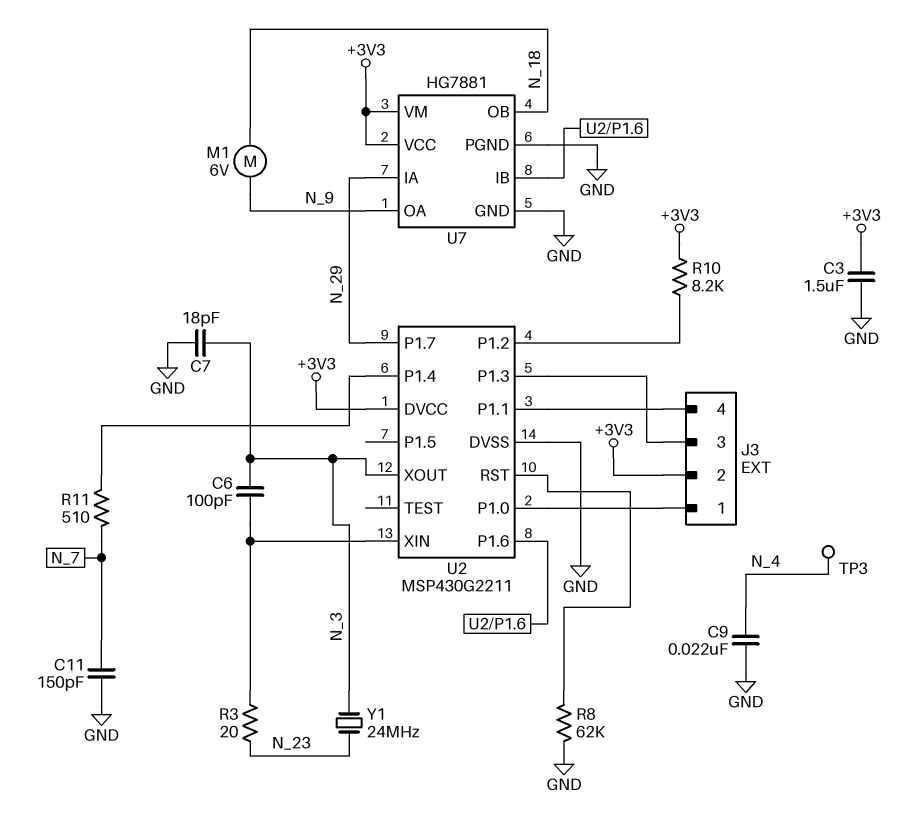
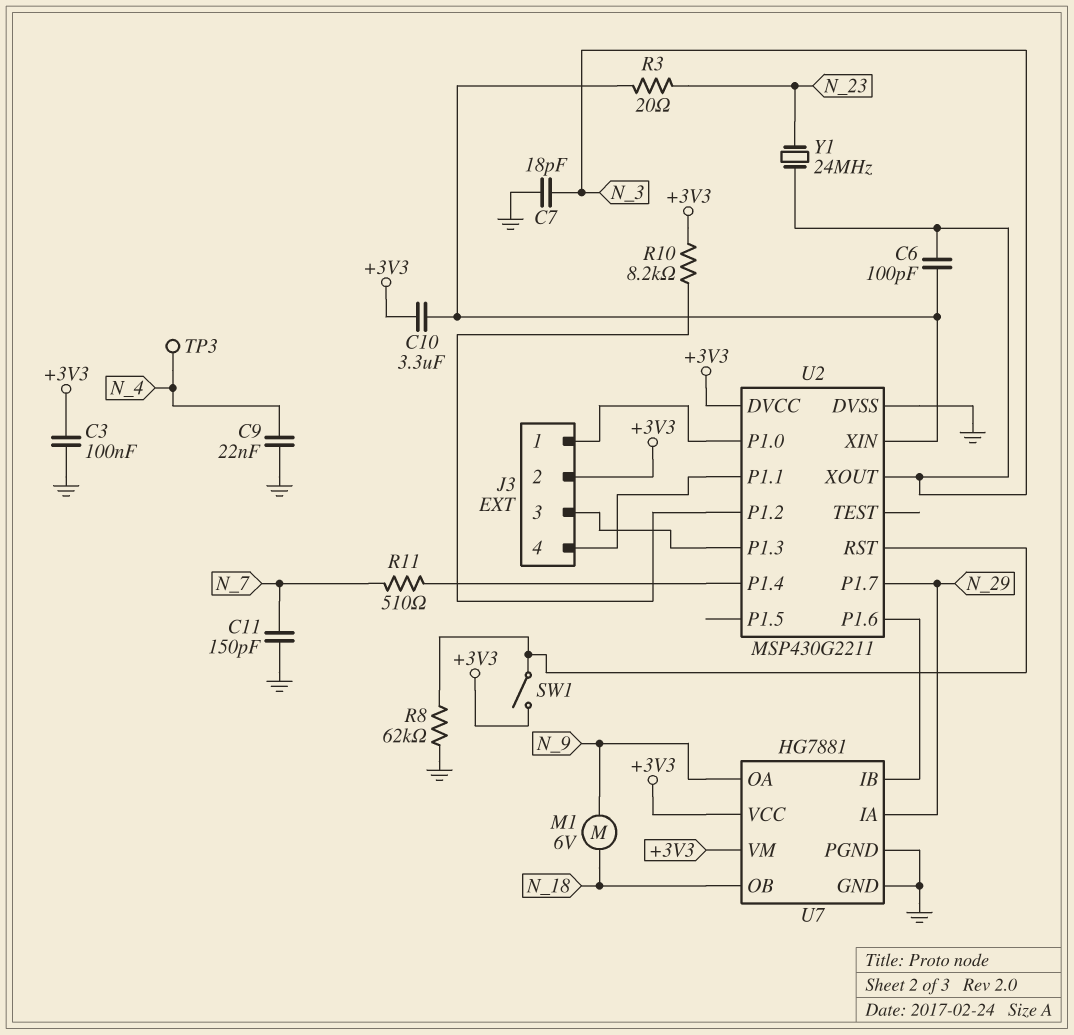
C3: 1.5uF (+3V3, GND) -> 100nF (+3V3, GND)
C10: none -> 3.3uF (+3V3, U2/XIN)
SW1: none -> switch (+3V3, U2/RST)

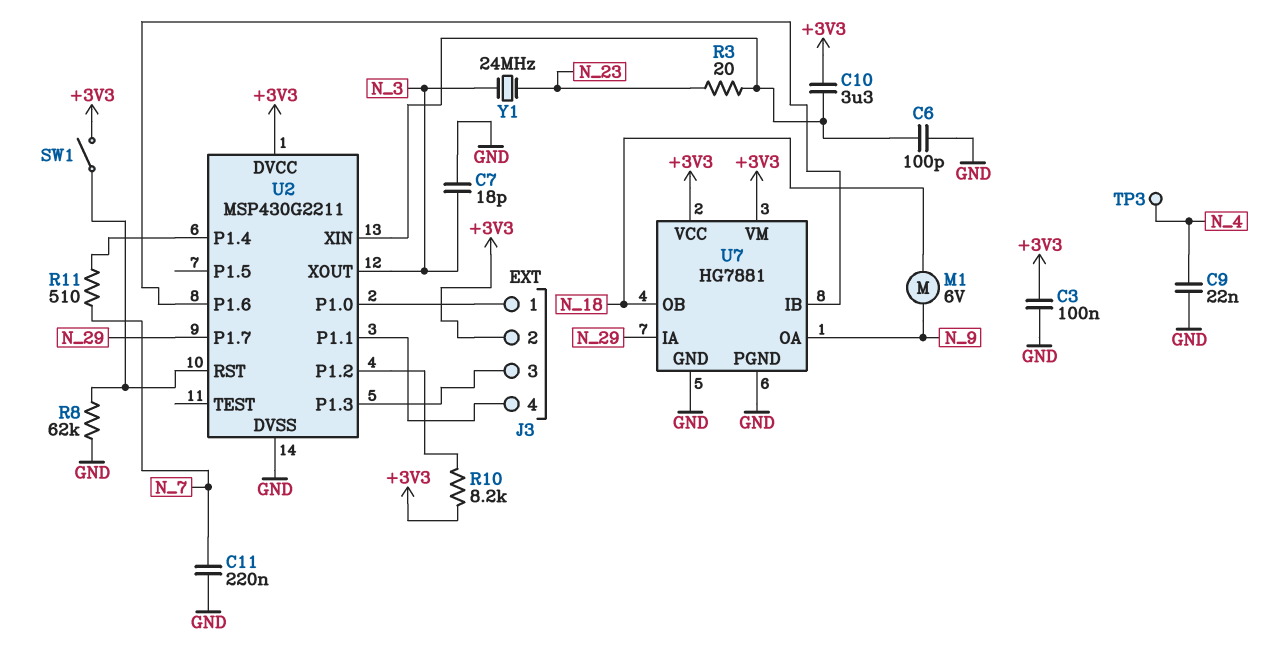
C6: 100pF (N_3, U2/XIN) -> 100pF (GND, U2/XIN)
C11: 150pF (GND, N_7) -> 220nF (GND, N_7)

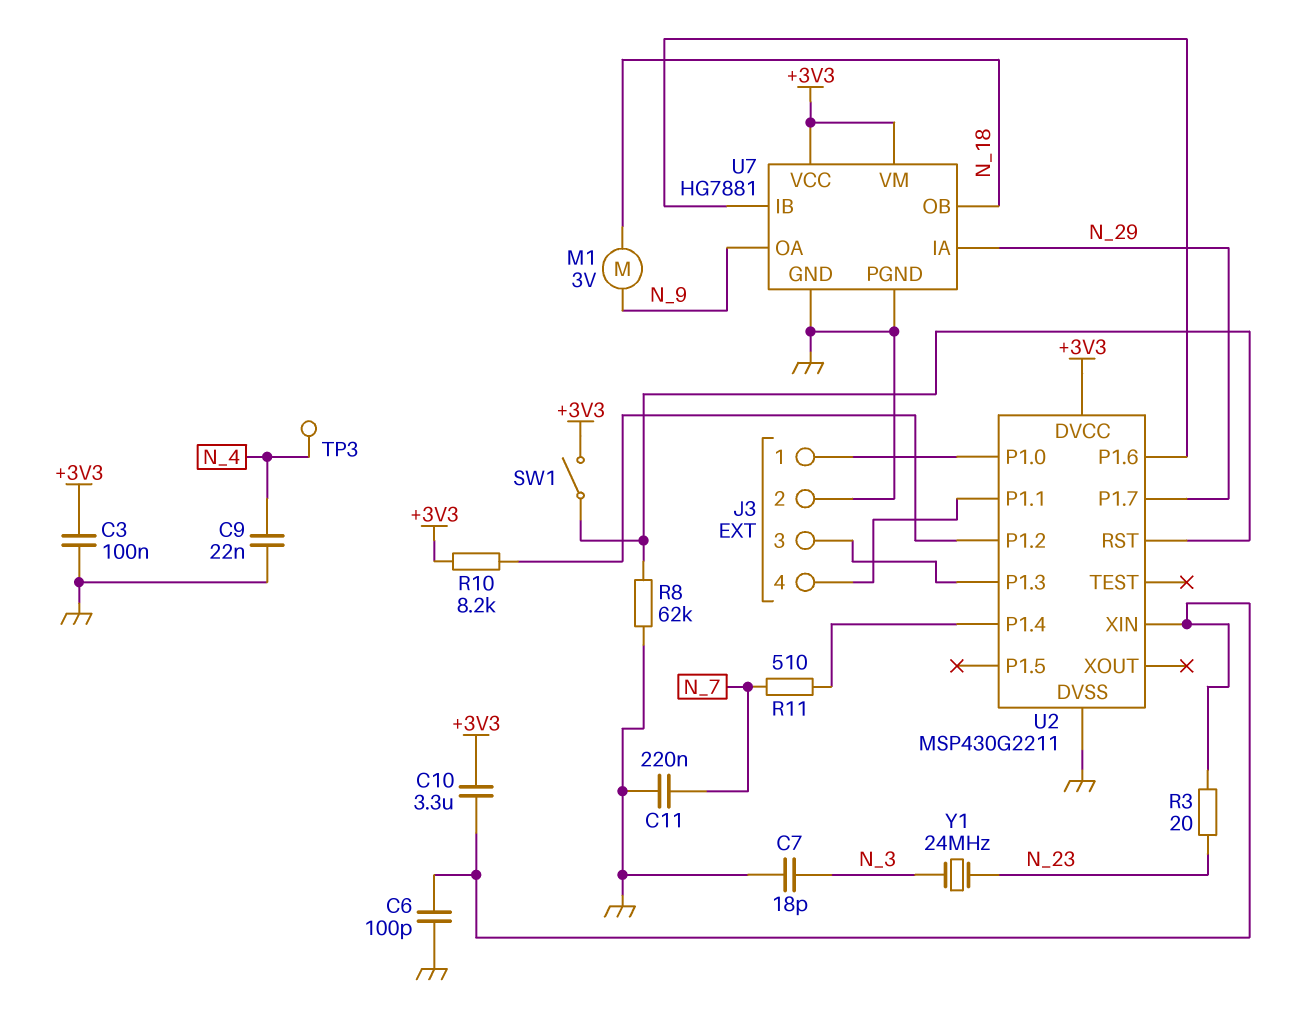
J3 pin 2: +3V3 -> GND
M1: motor 6V (N_9, N_18) -> motor 3V (N_9, N_18)
U2 pin XOUT: N_3 -> none

